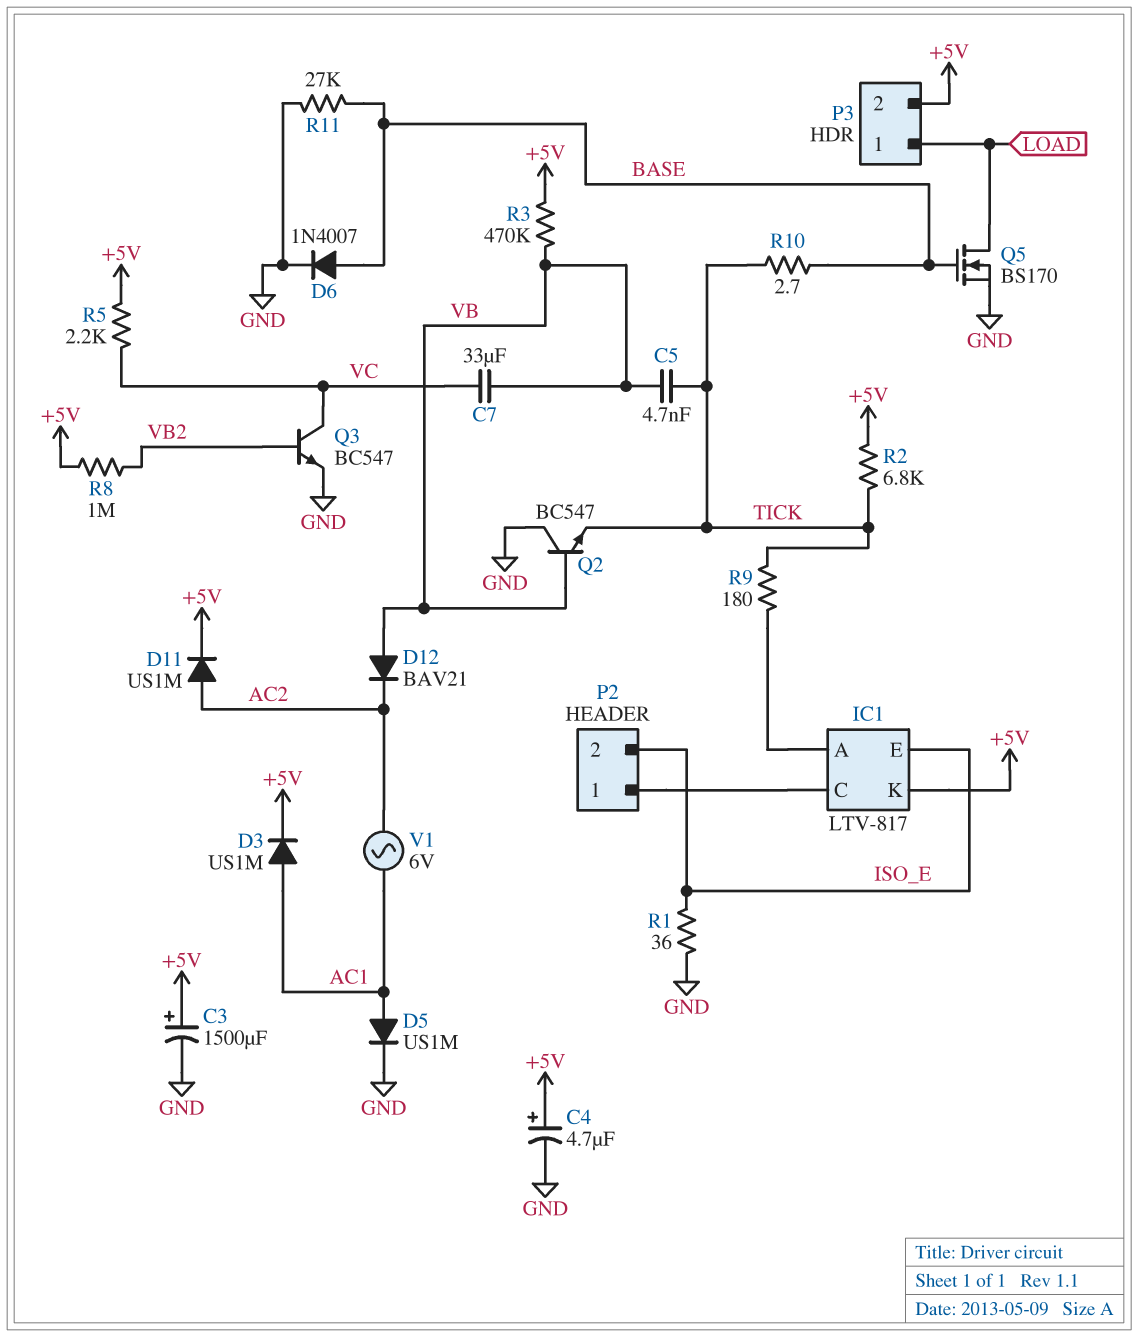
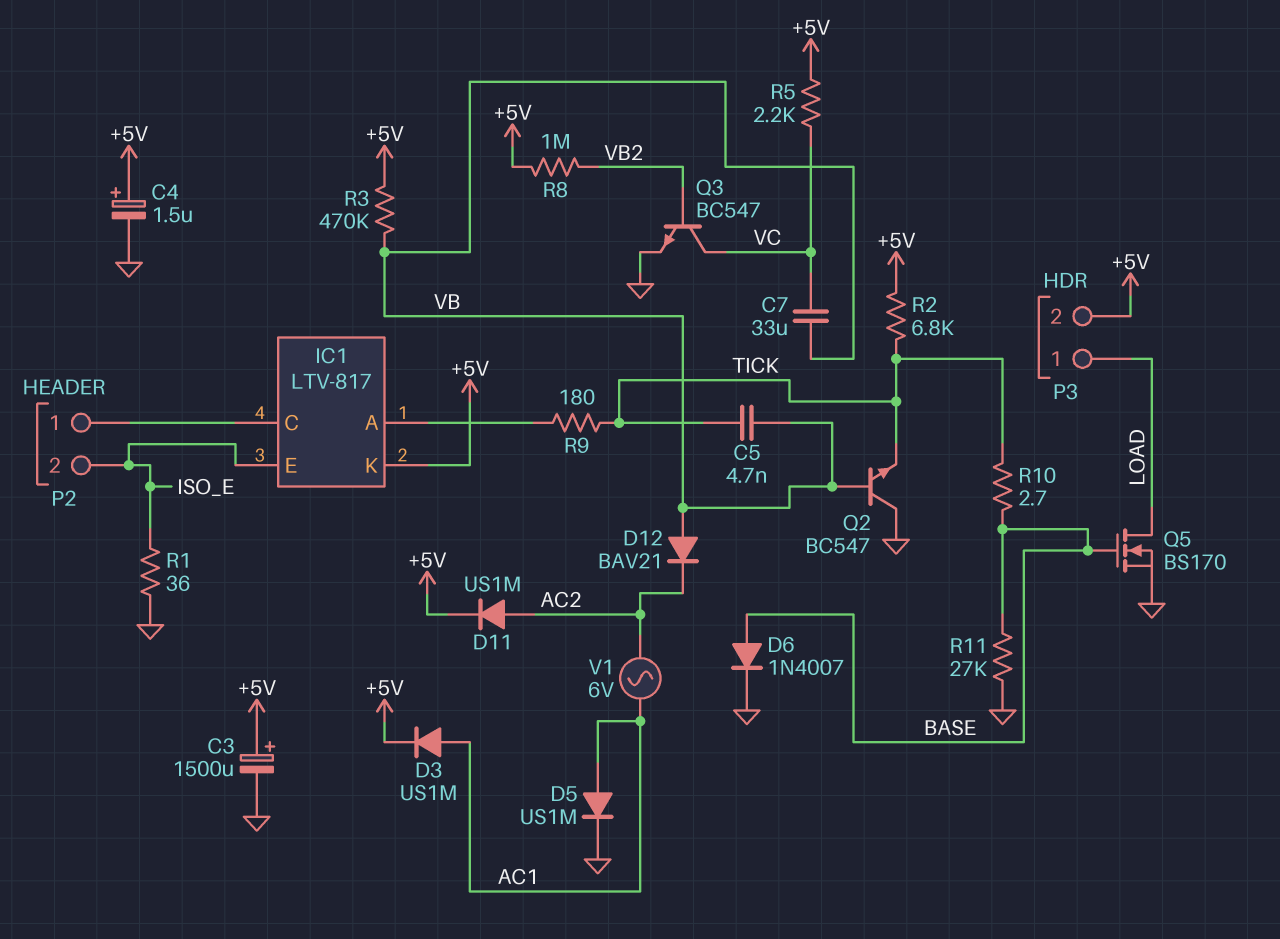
C4: 4.7uF (plus +5V, minus GND) -> 1.5uF (plus +5V, minus GND)

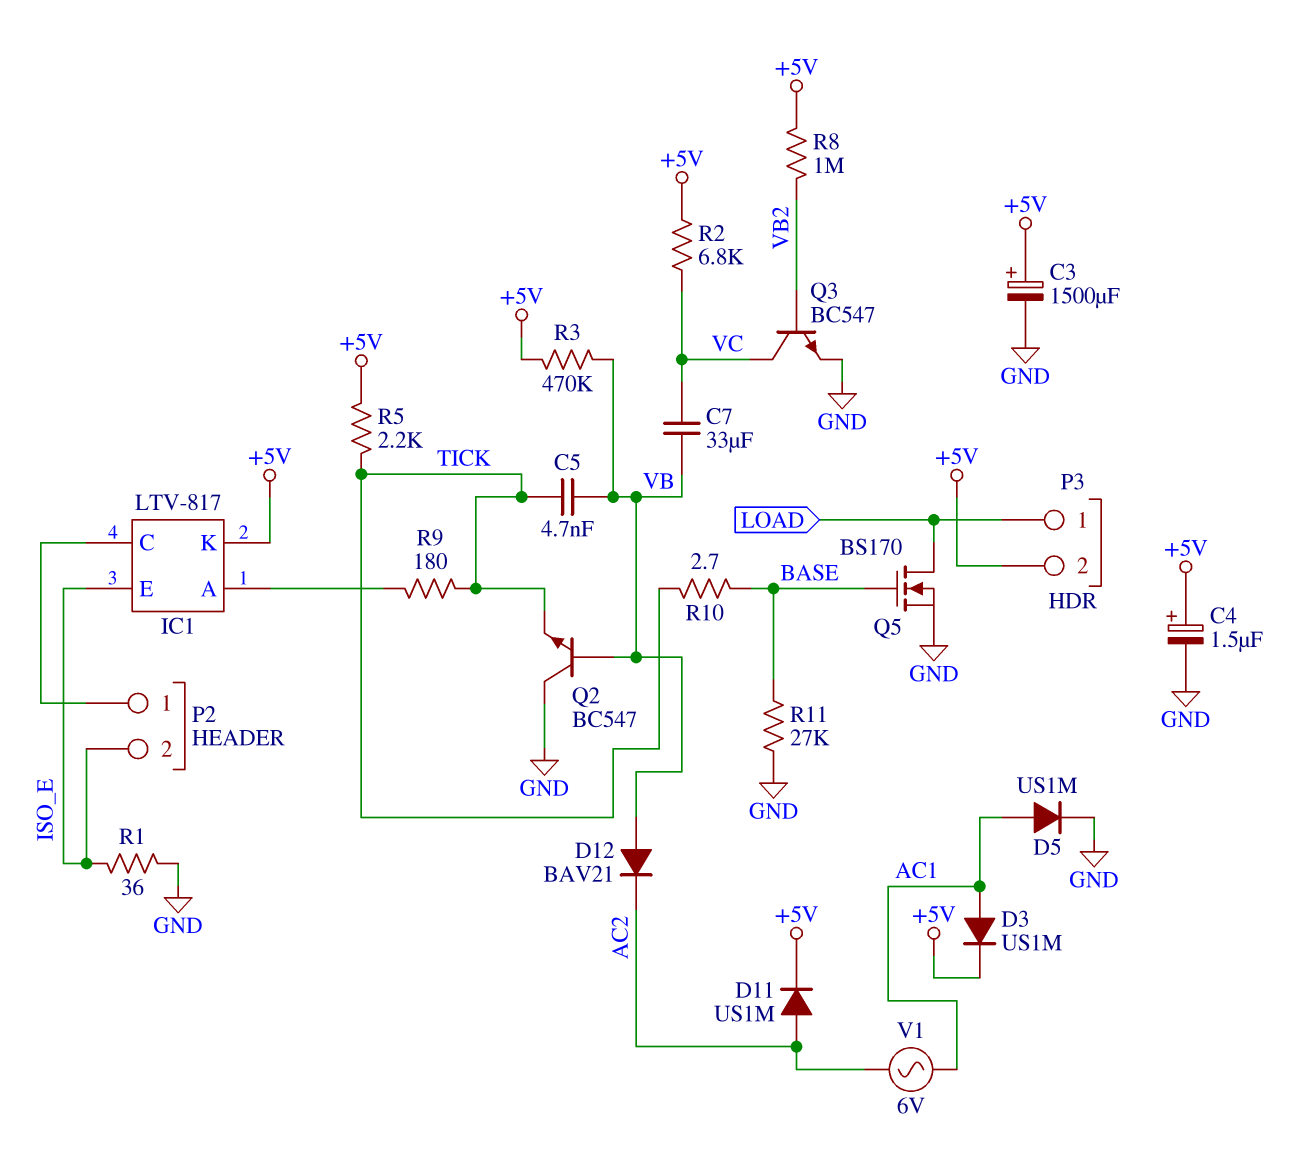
D6: diode 1N4007 (A BASE, K GND) -> none
R2: 6.8k (+5V, TICK) -> 6.8k (+5V, VC)
R5: 2.2k (+5V, VC) -> 2.2k (+5V, TICK)

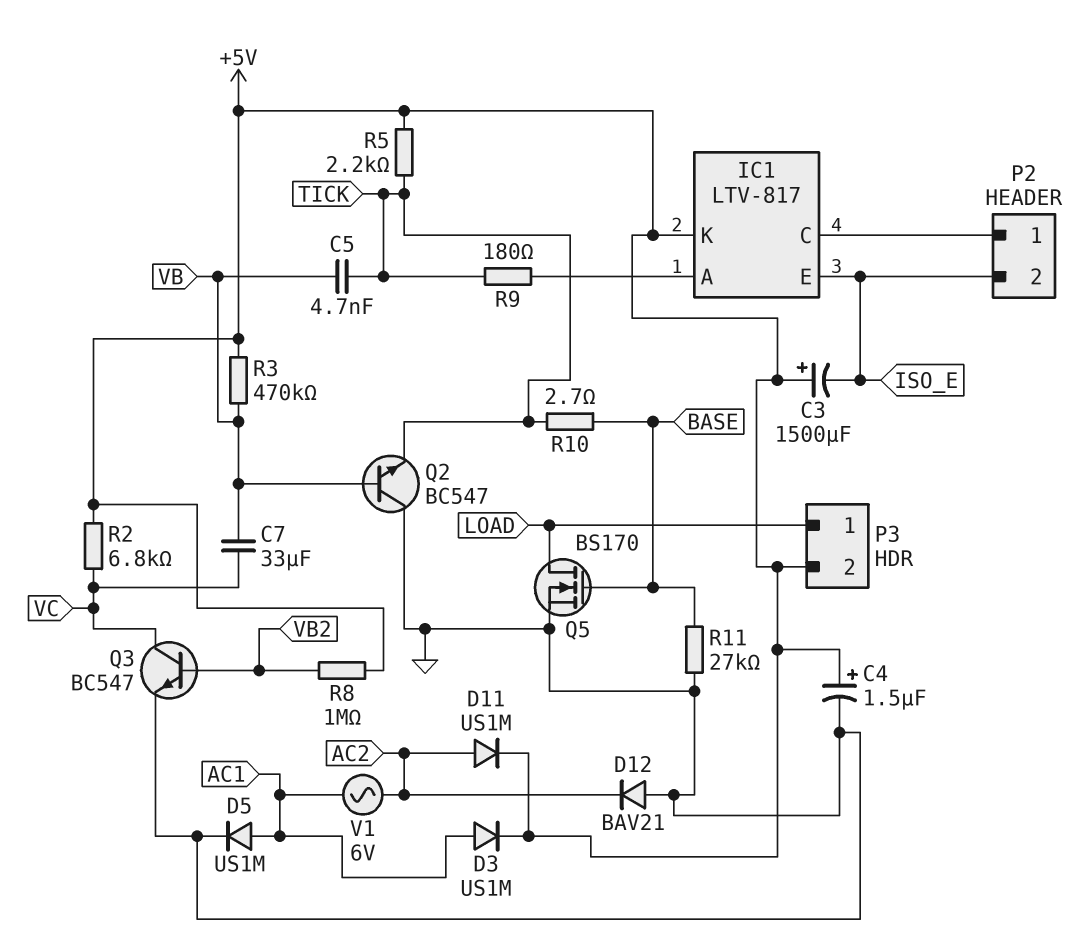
C3: 1500uF (plus +5V, minus GND) -> 1500uF (plus +5V, minus ISO_E)
D12: diode BAV21 (A VB, K AC2) -> diode BAV21 (A GND, K AC2)
R1: 36 (GND, ISO_E) -> none

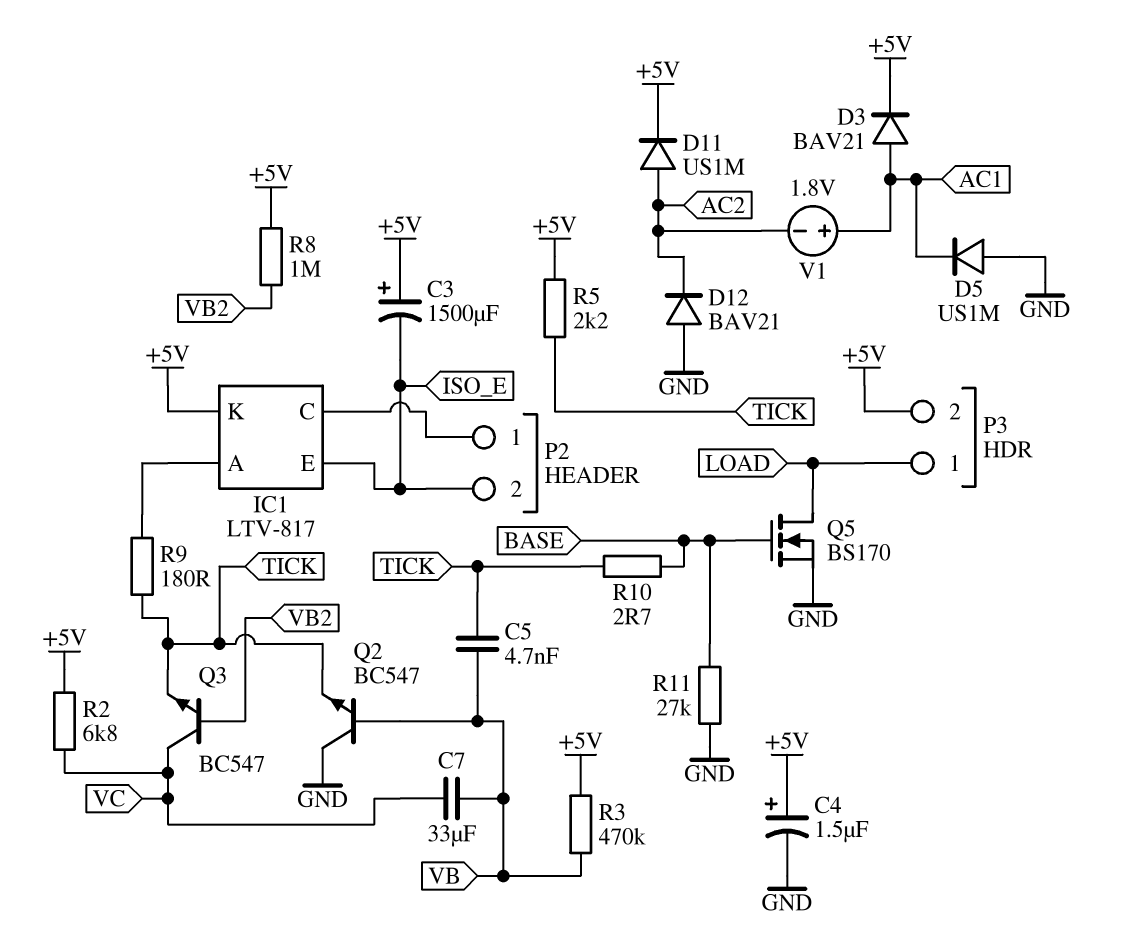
D3: diode US1M (A AC1, K +5V) -> diode BAV21 (A AC1, K +5V)
D5: diode US1M (A AC1, K GND) -> diode US1M (A GND, K AC1)
Q3: NPN BC547 (B VB2, C VC, E GND) -> NPN BC547 (B VB2, C VC, E TICK)
V1: AC 6V (AC1, AC2) -> 1.8V (plus AC1, minus AC2)

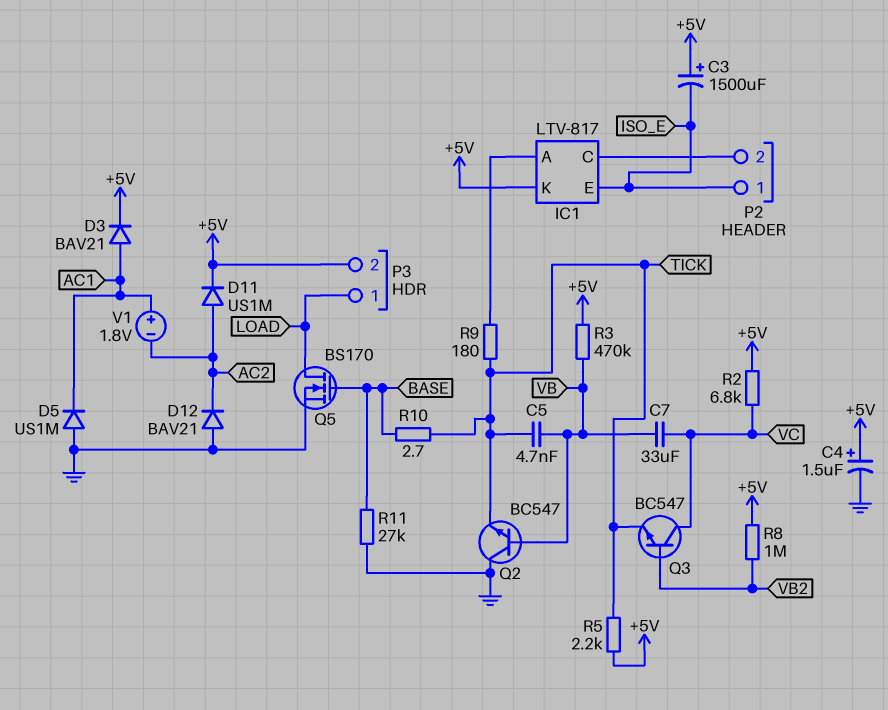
P2 pin 1: IC1/C -> ISO_E
P2 pin 2: ISO_E -> IC1/C

